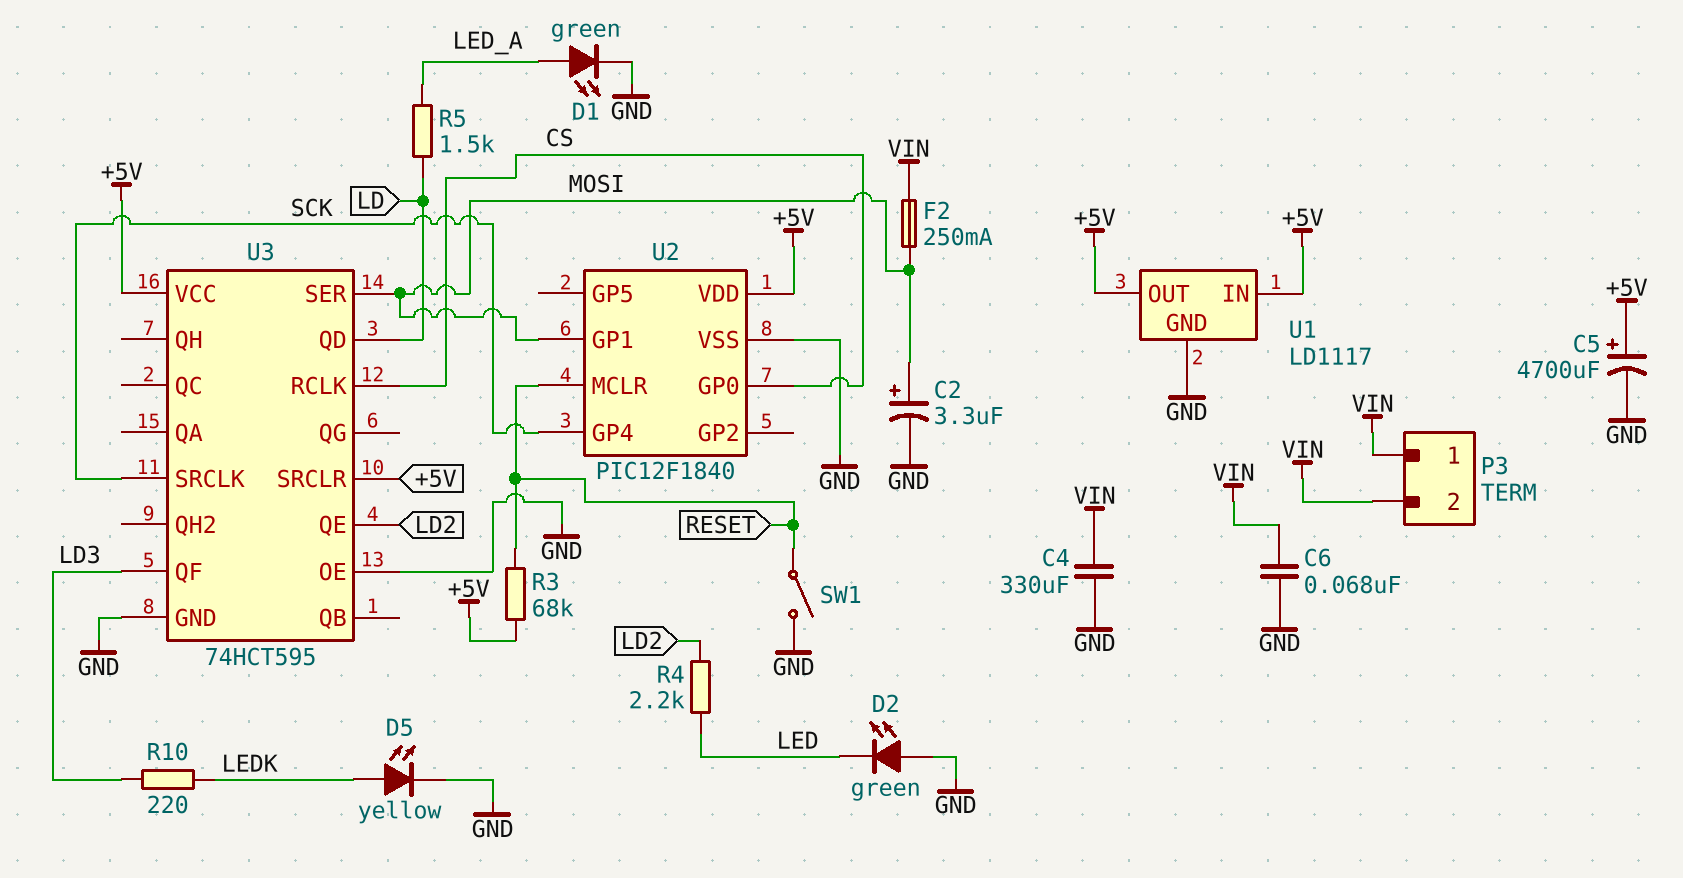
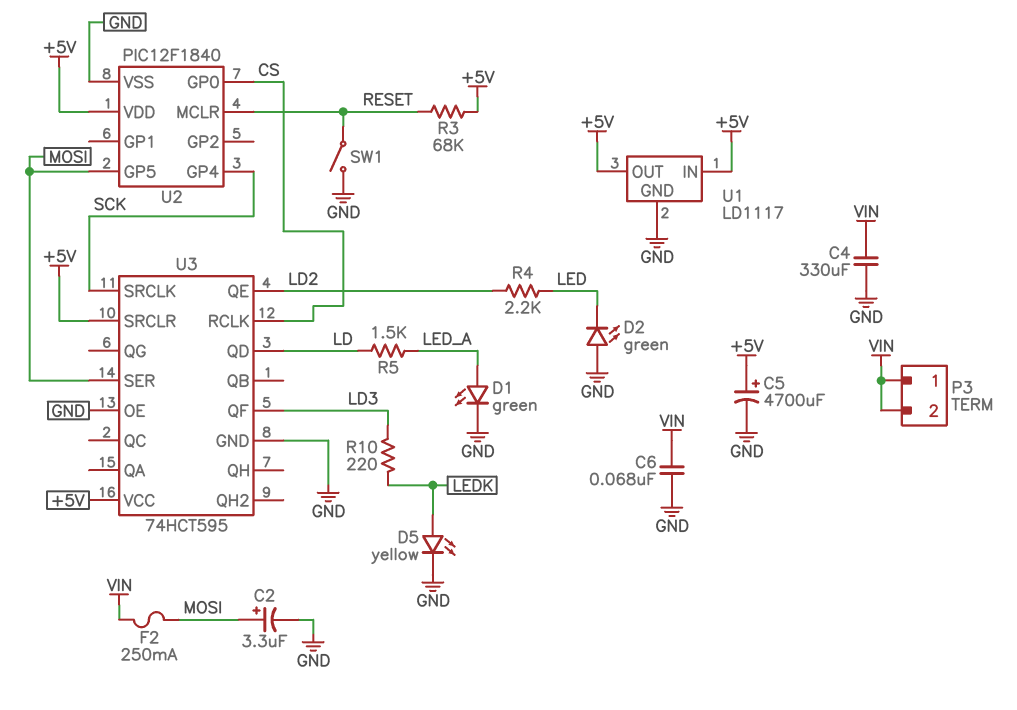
U2 pin GP1: MOSI -> none
U2 pin GP5: none -> MOSI

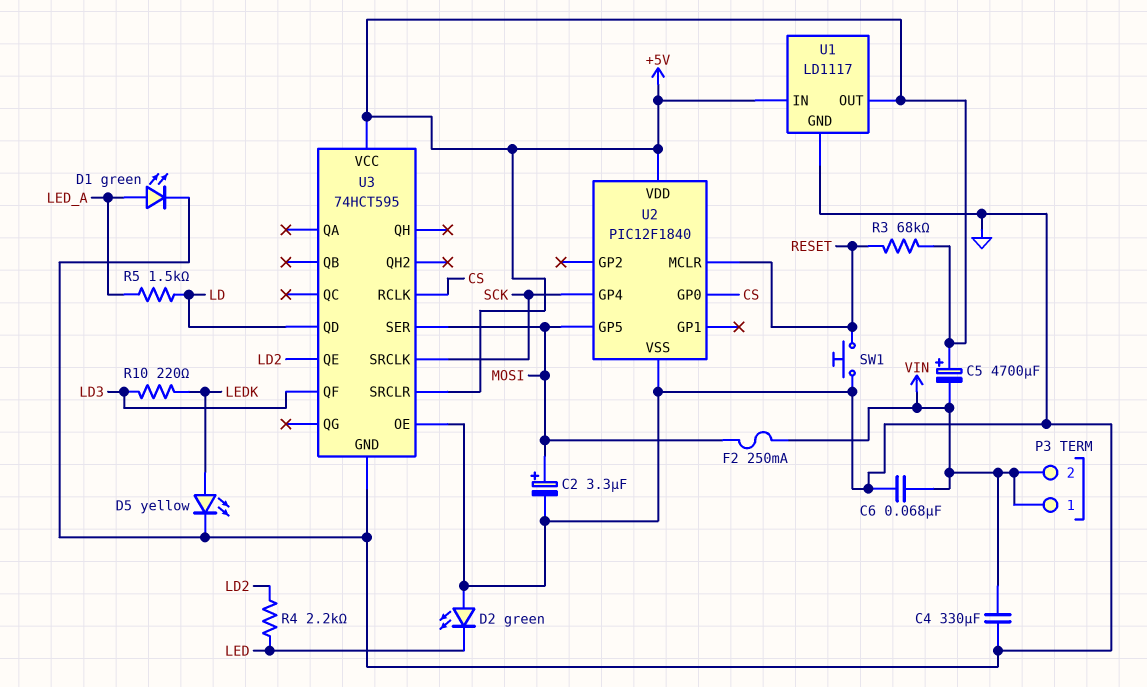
C5: 4700uF (plus +5V, minus GND) -> 4700uF (plus +5V, minus VIN)
SW1: switch (GND, RESET) -> button (GND, RESET)

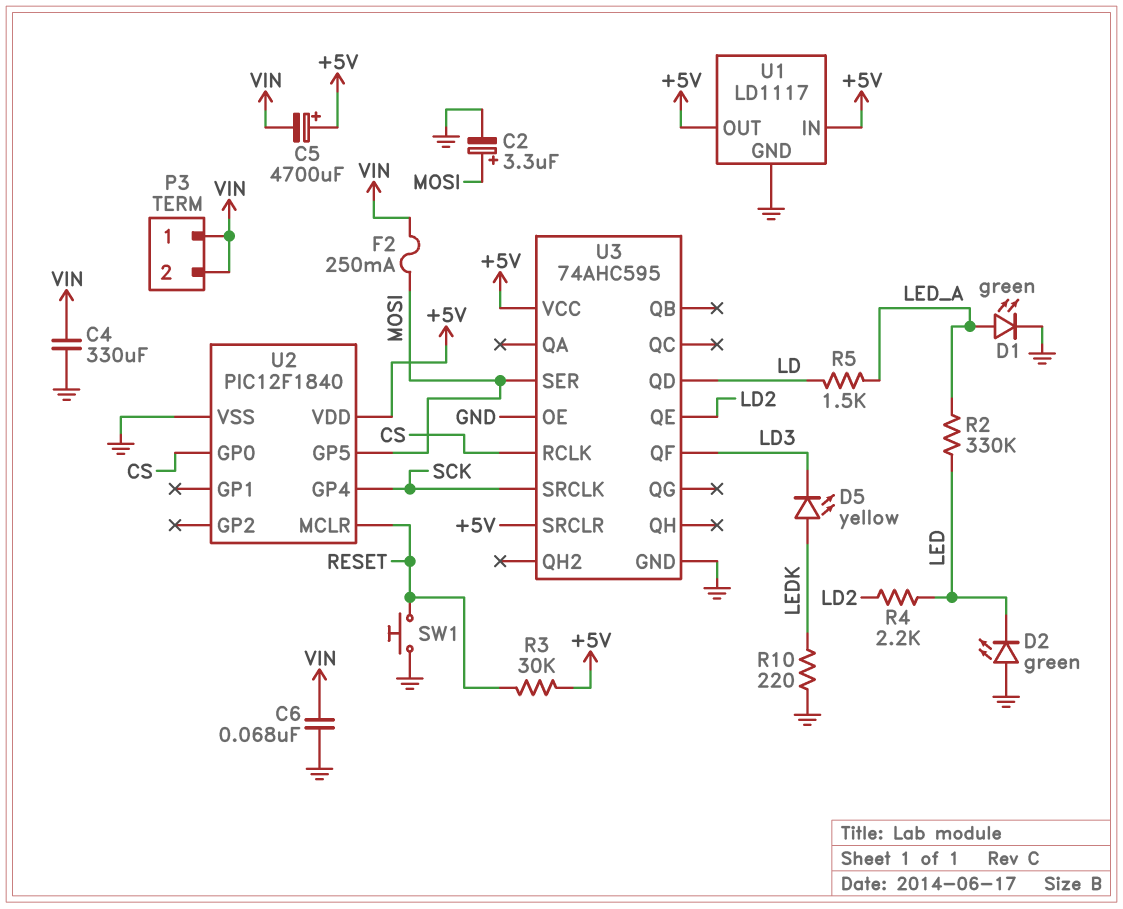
D5: LED yellow (A LEDK, K GND) -> LED yellow (A LEDK, K LD3)
R2: none -> 330k (LED, LED_A)
R3: 68k (+5V, RESET) -> 30k (+5V, RESET)
R10: 220 (LD3, LEDK) -> 220 (GND, LEDK)
U3: 74HCT595 -> 74AHC595

